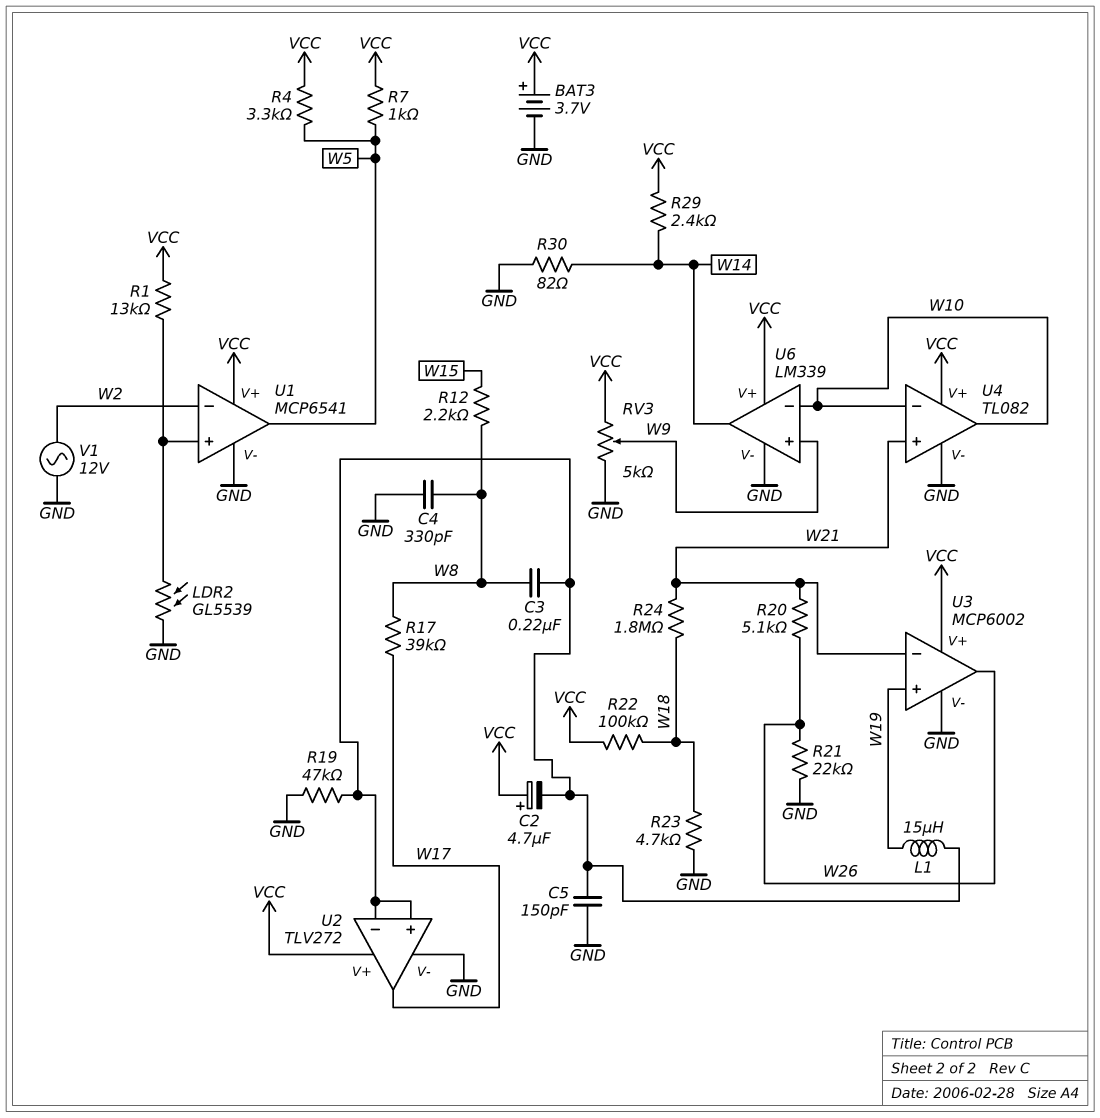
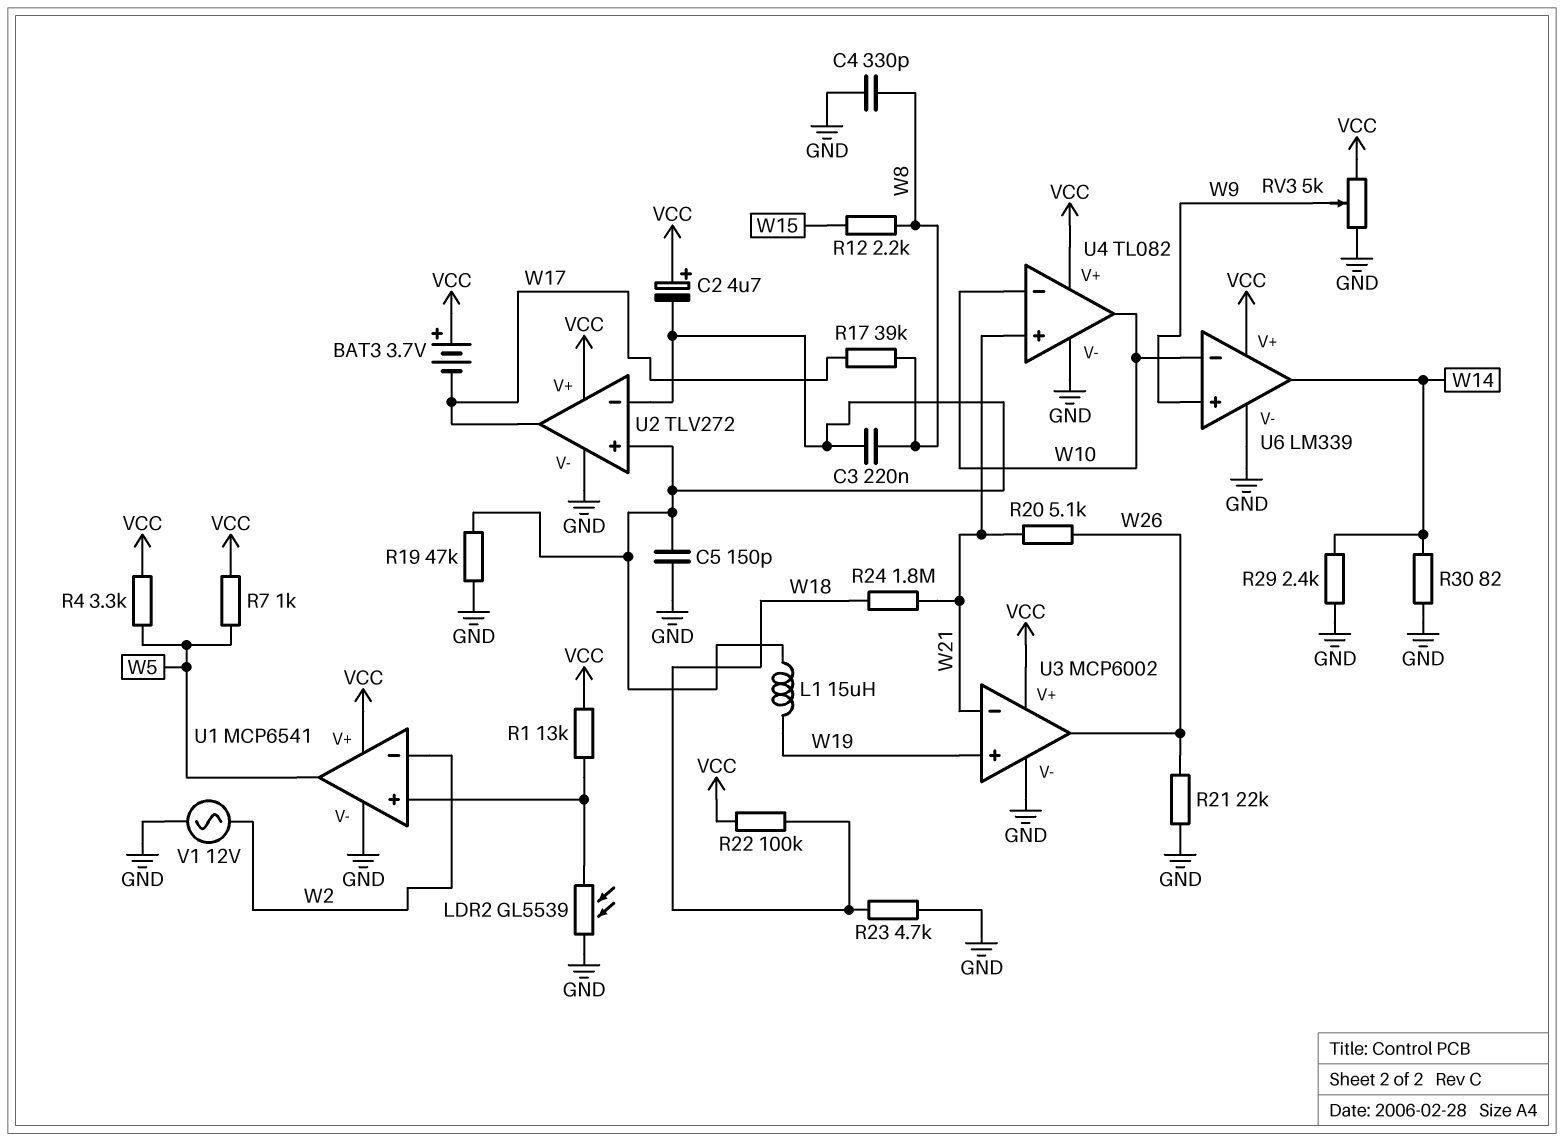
BAT3: 3.7V (plus VCC, minus GND) -> 3.7V (plus VCC, minus W17)
R29: 2.4k (VCC, W14) -> 2.4k (GND, W14)

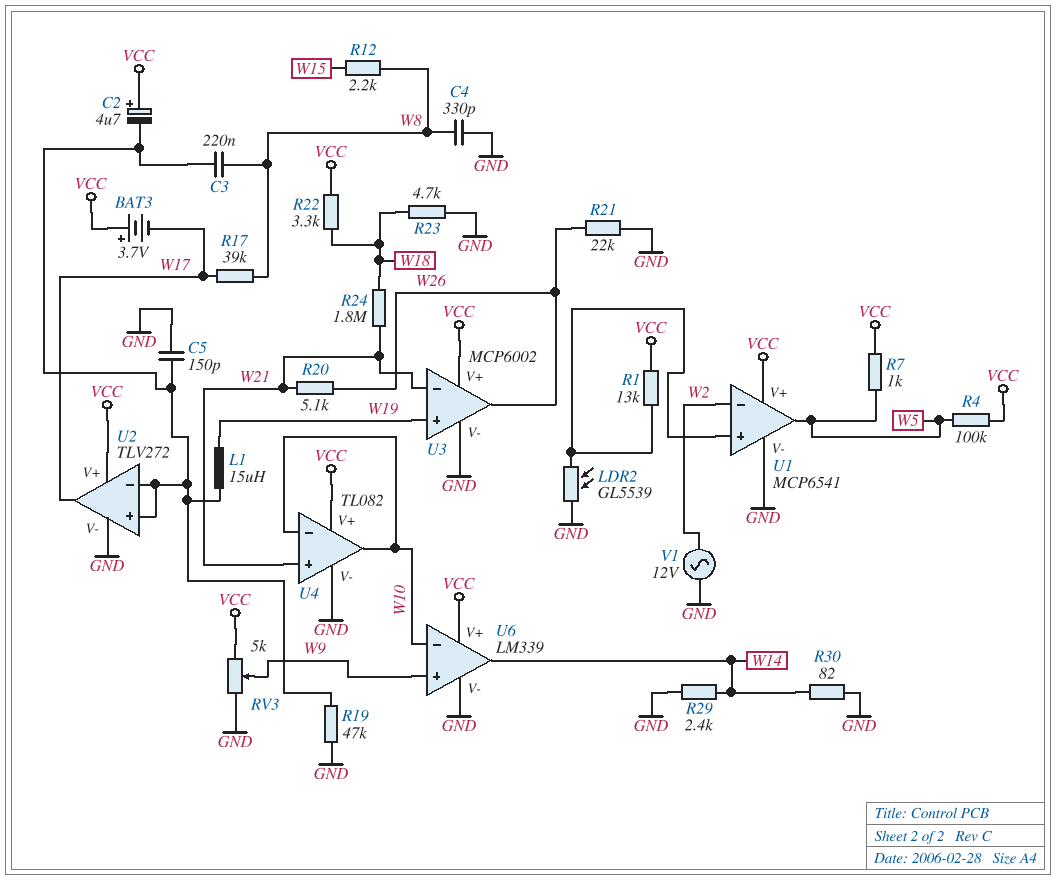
R4: 3.3k (VCC, W5) -> 100k (VCC, W5)
R22: 100k (VCC, W18) -> 3.3k (VCC, W18)

